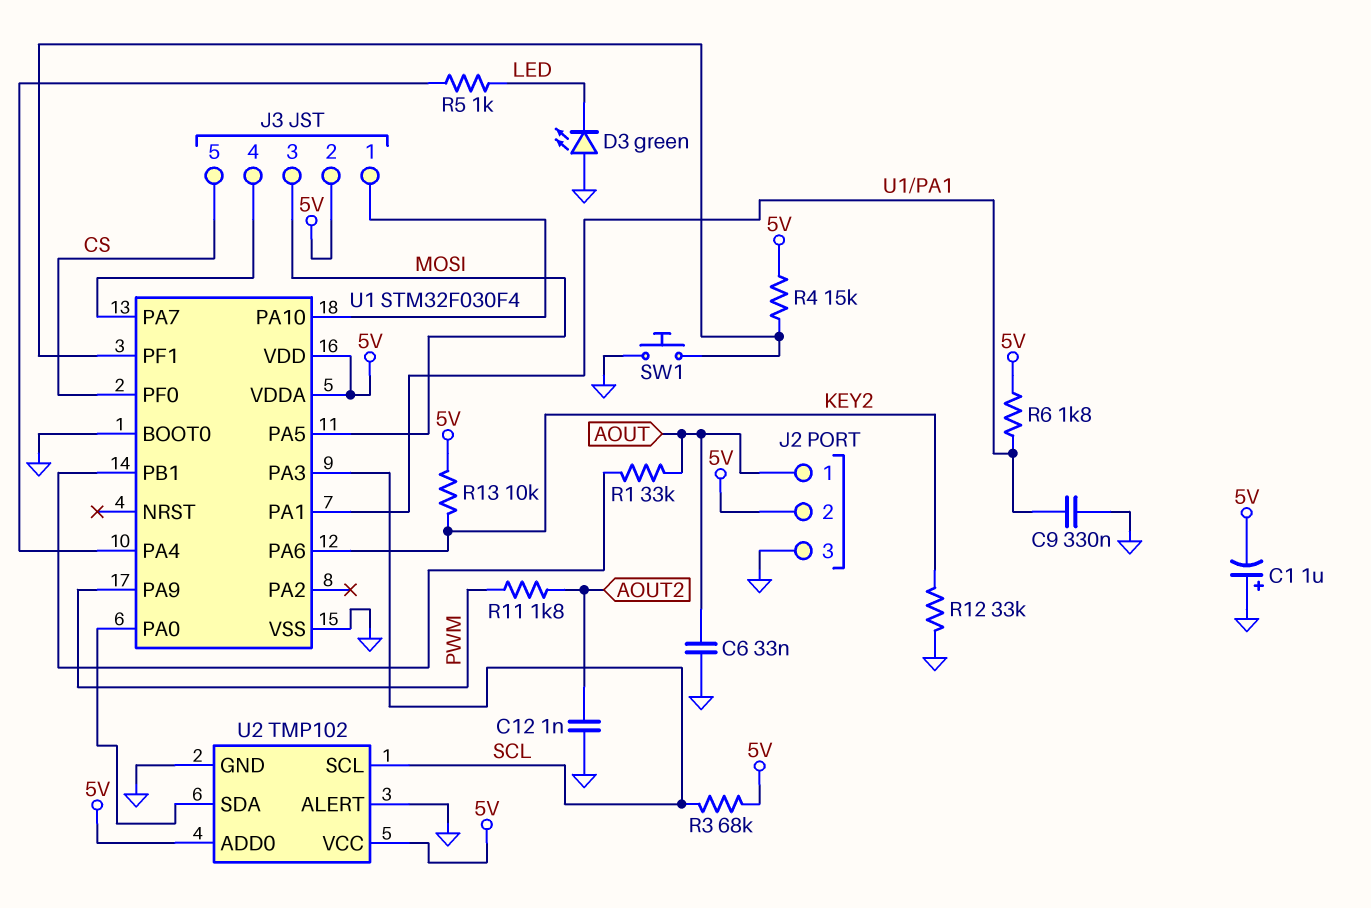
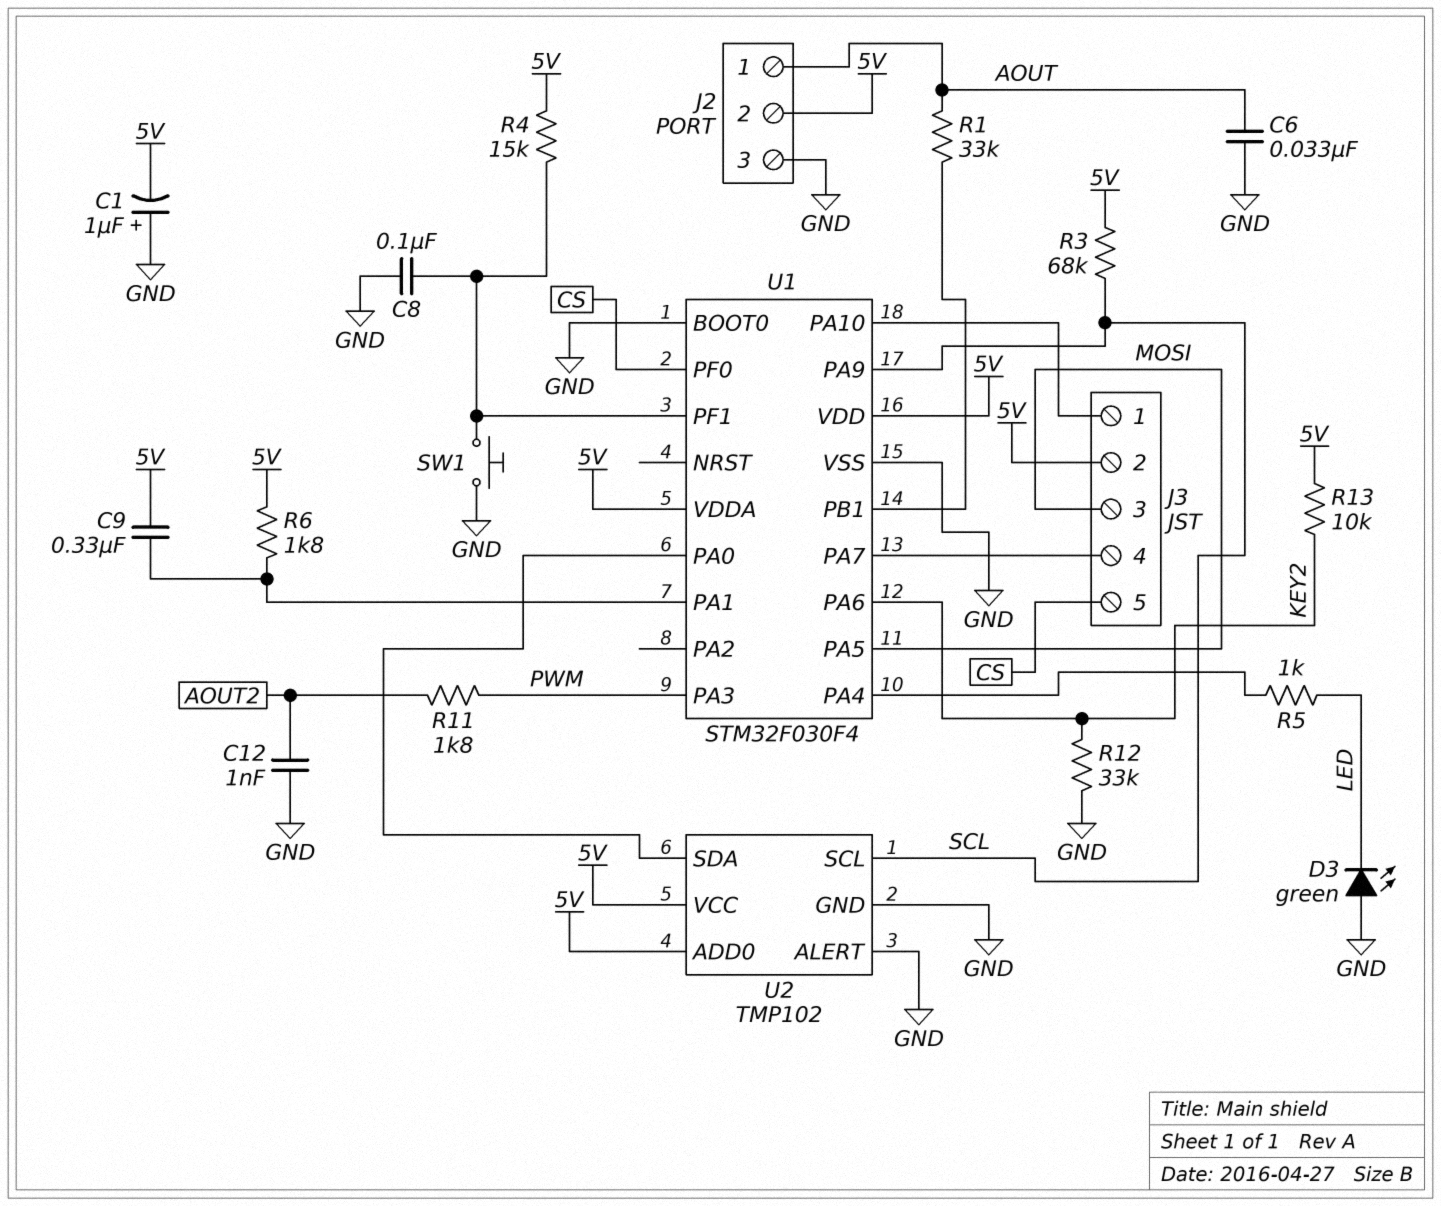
C8: none -> 100nF (GND, U1/PF1)
C9: 330nF (GND, U1/PA1) -> 330nF (5V, U1/PA1)
U1 pin PA3: SCL -> PWM
U1 pin PA9: PWM -> SCL

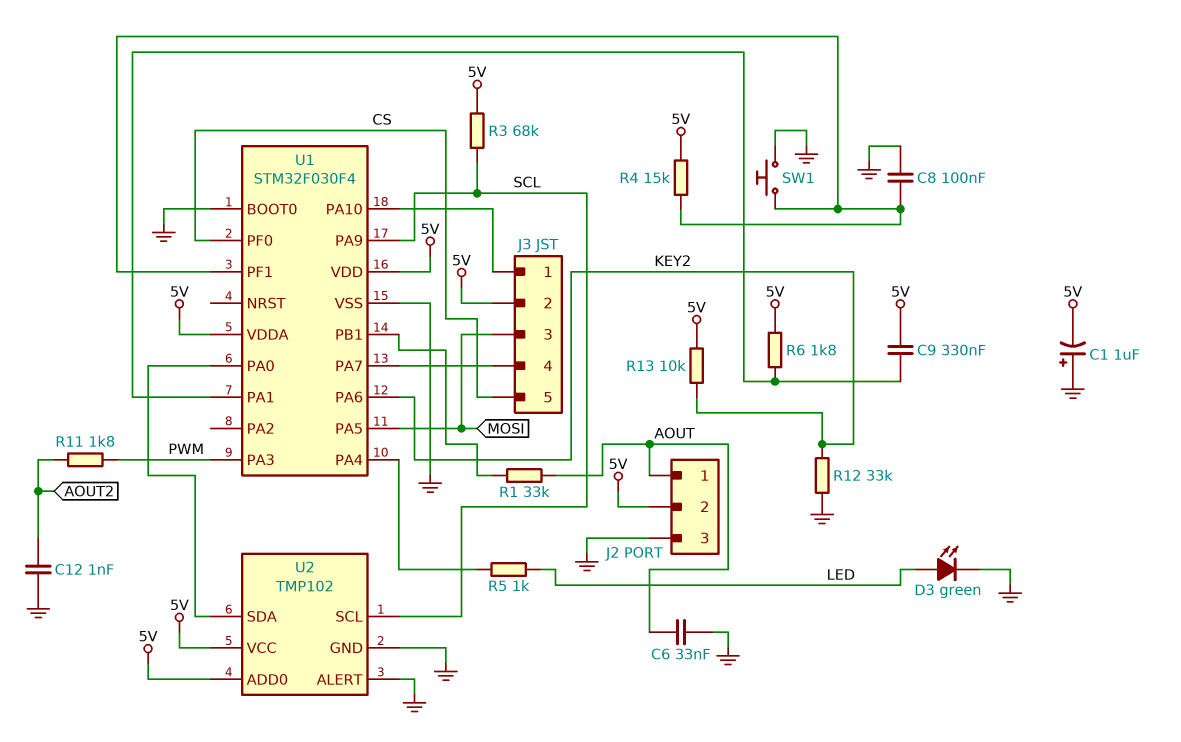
D3: LED green (A GND, K LED) -> LED green (A LED, K GND)

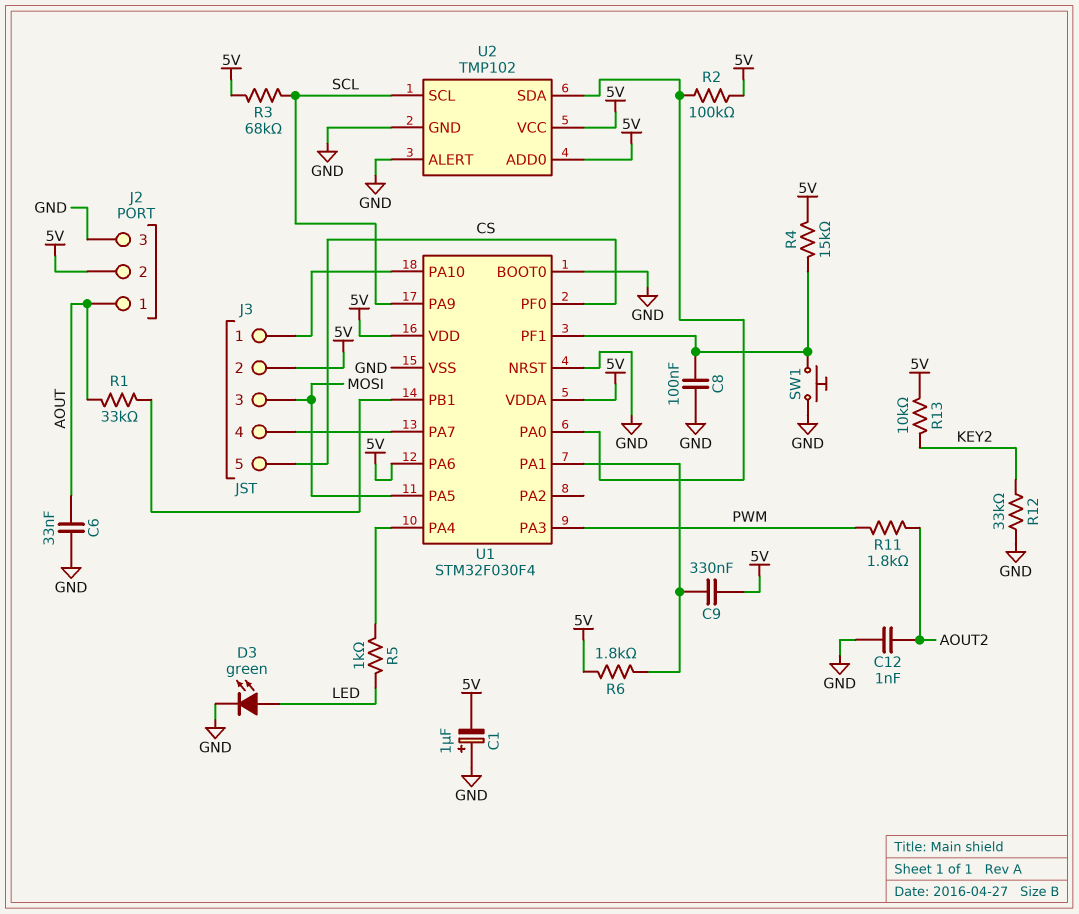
R2: none -> 100k (5V, U1/PA0)
U1 pin NRST: none -> GND
U1 pin PA6: KEY2 -> 5V

